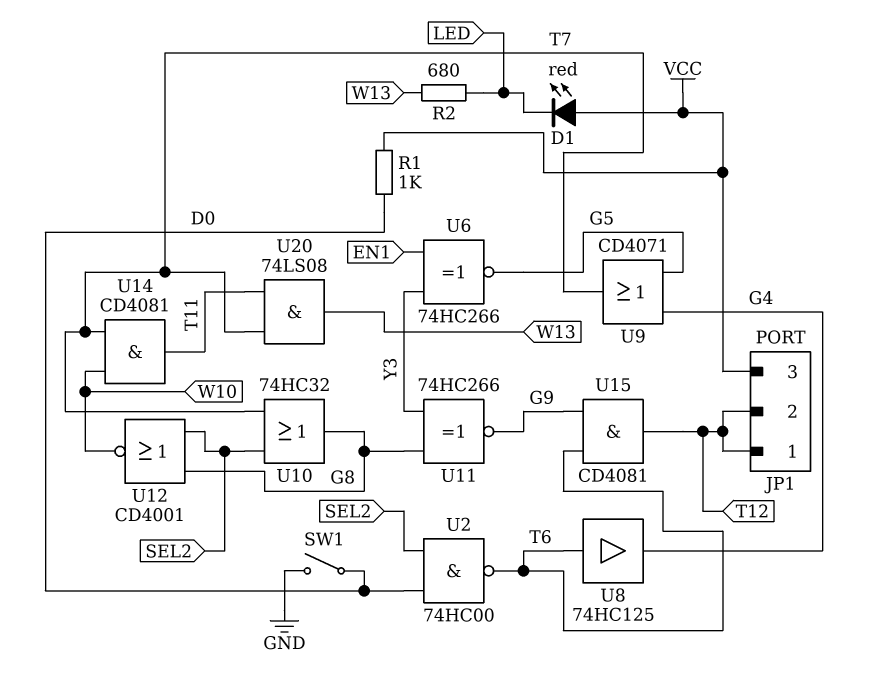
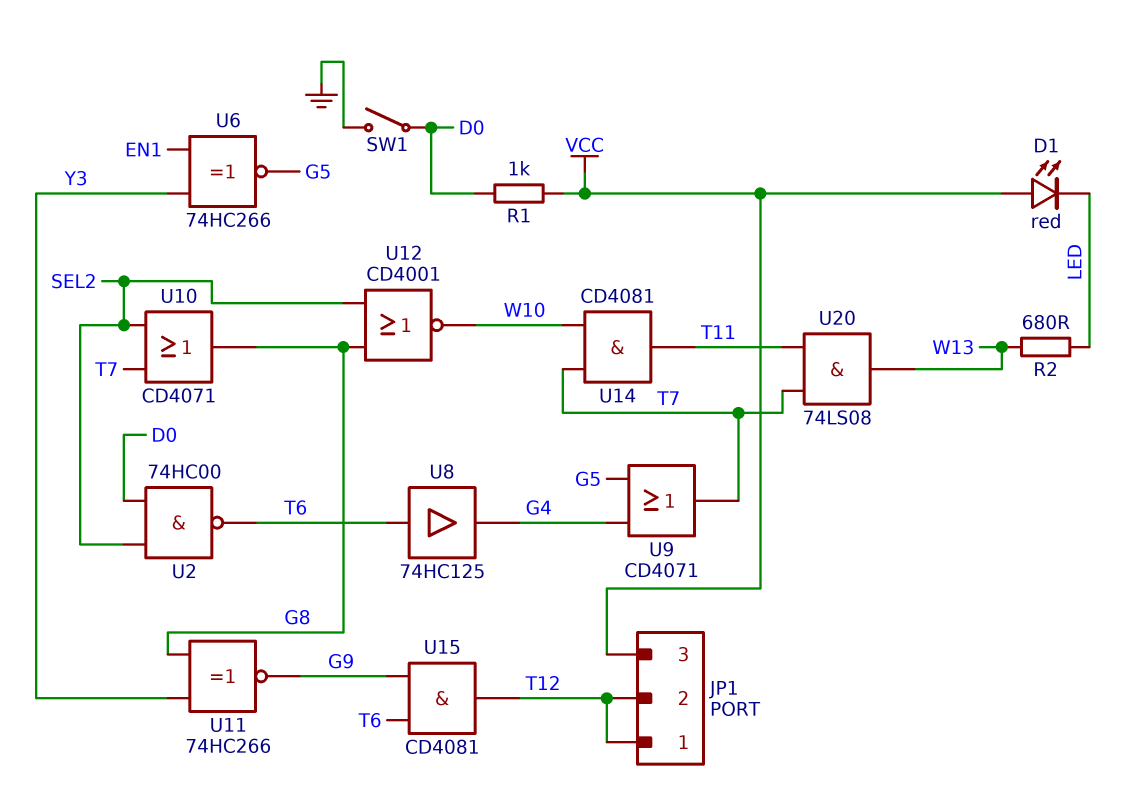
U10: OR 74HC32 (in SEL2, in T7, out G8) -> OR CD4071 (in SEL2, in T7, out G8)

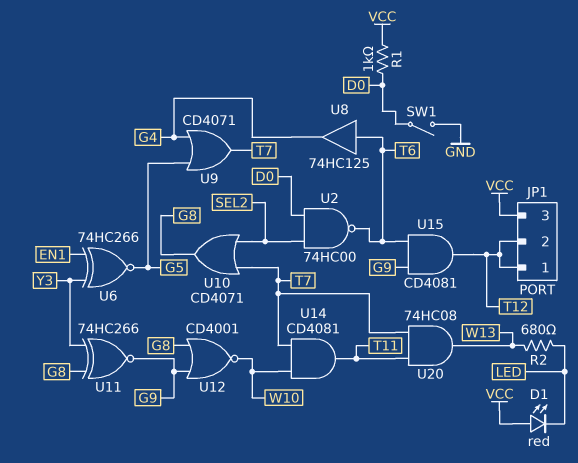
U12: NOR CD4001 (in G8, in SEL2, out W10) -> NOR CD4001 (in G8, in G9, out W10)
U20: AND 74LS08 (in T7, in T11, out W13) -> AND 74HC08 (in T7, in T11, out W13)

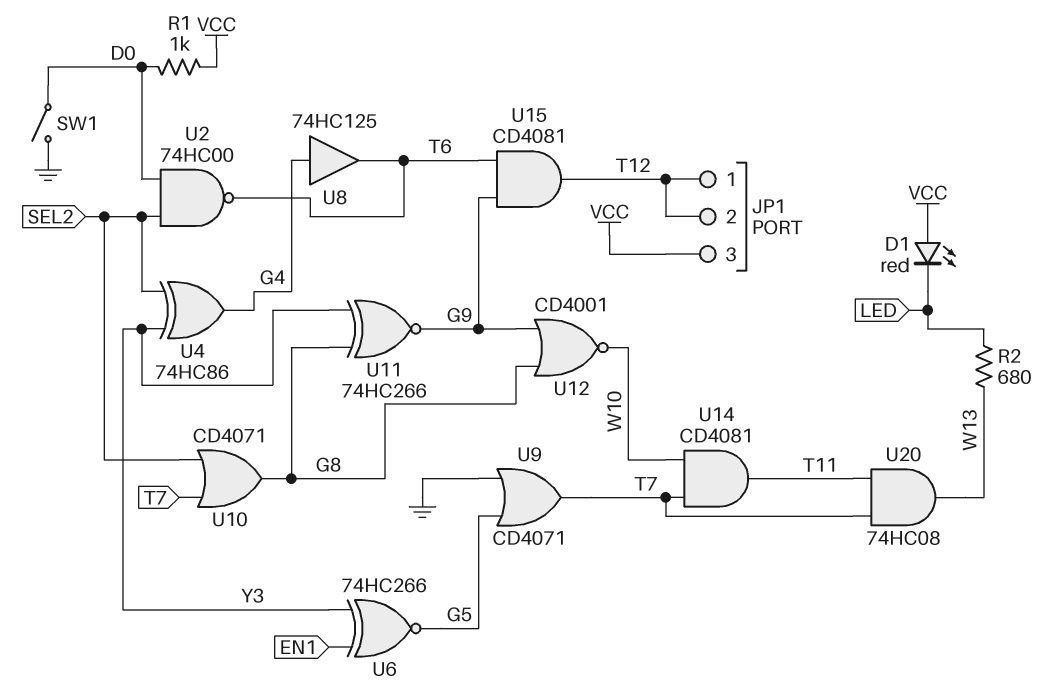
U4: none -> XOR 74HC86 (in SEL2, in Y3, out G4)
U8: buffer 74HC125 (in T6, out G4) -> buffer 74HC125 (in G4, out T6)
U9: OR CD4071 (in G4, in G5, out T7) -> OR CD4071 (in G5, in GND, out T7)

